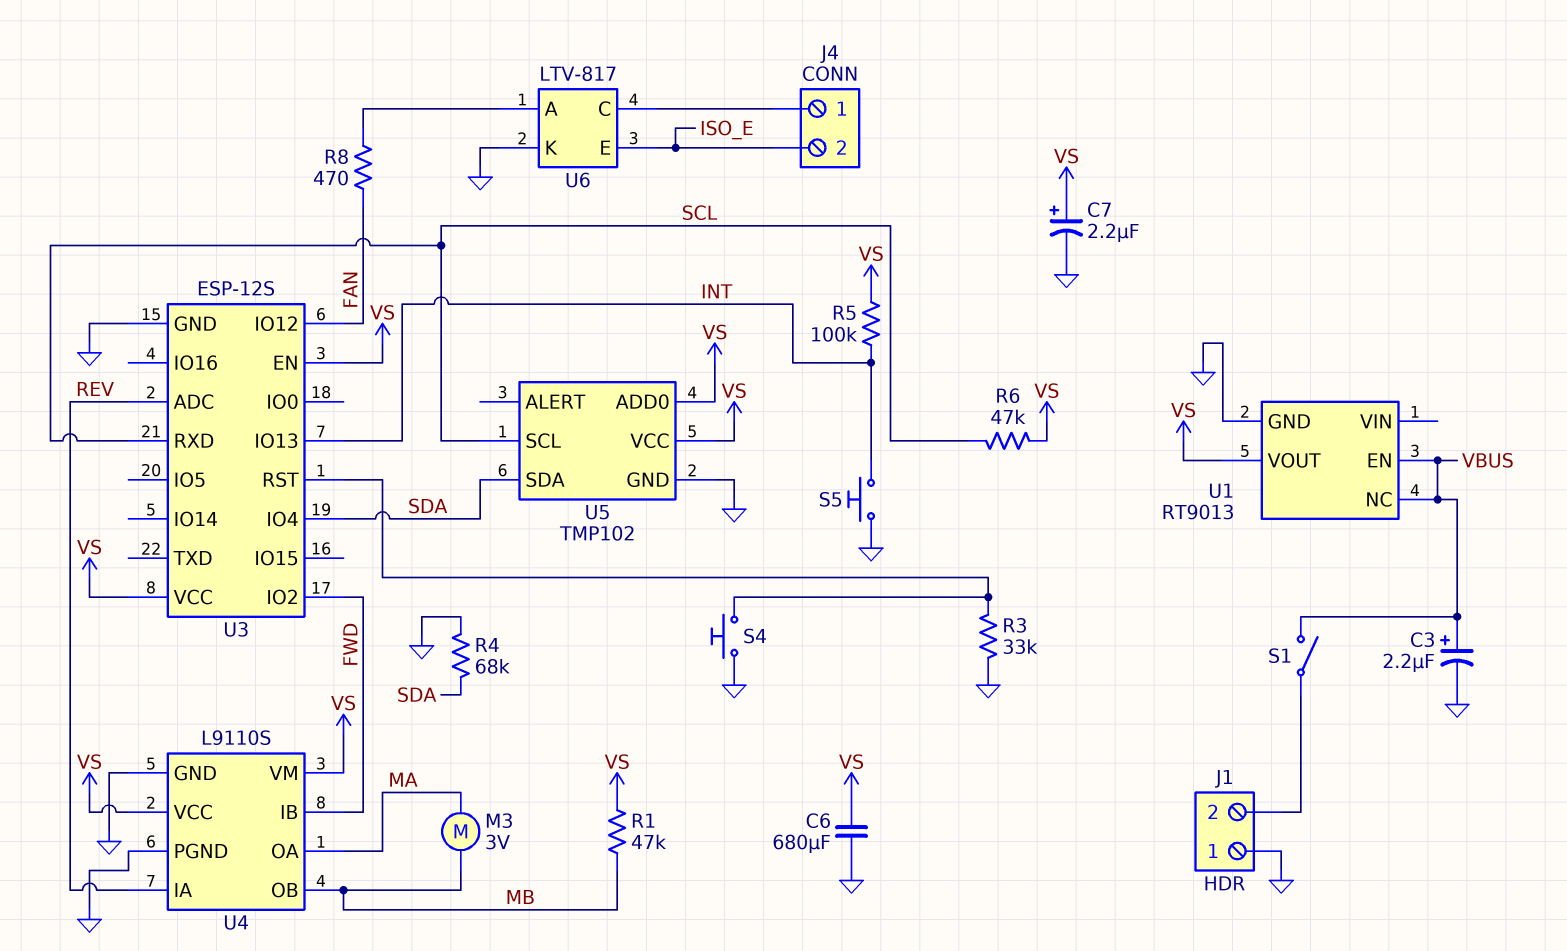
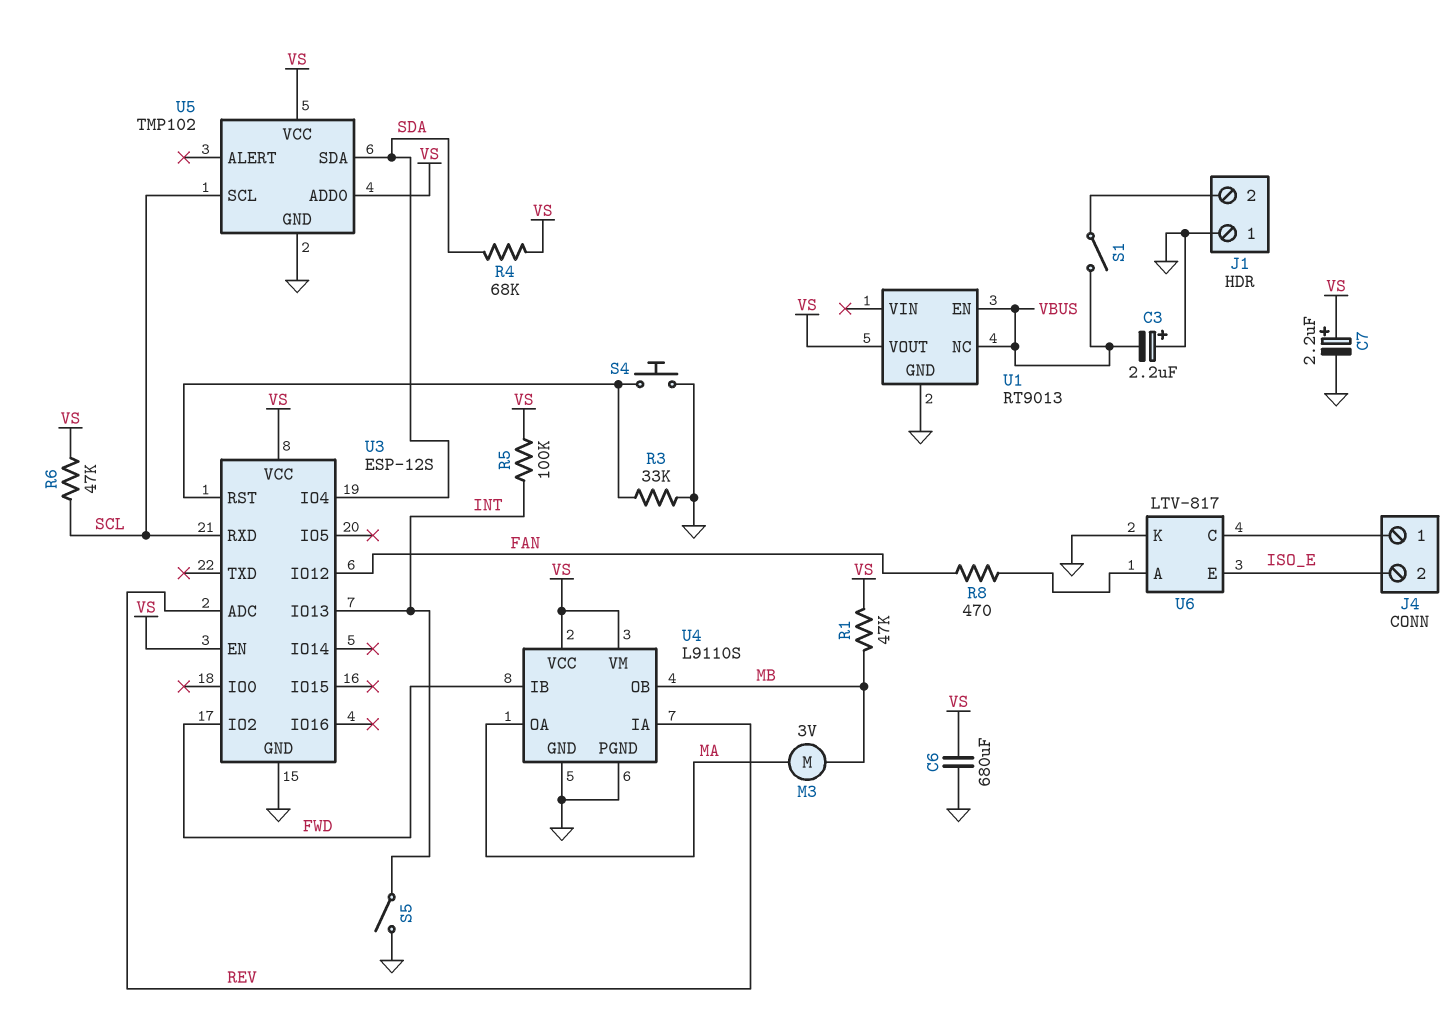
C3: 2.2uF (plus VBUS, minus GND) -> 2.2uF (plus GND, minus VBUS)
R4: 68k (GND, SDA) -> 68k (SDA, VS)
S5: button (GND, INT) -> switch (GND, INT)

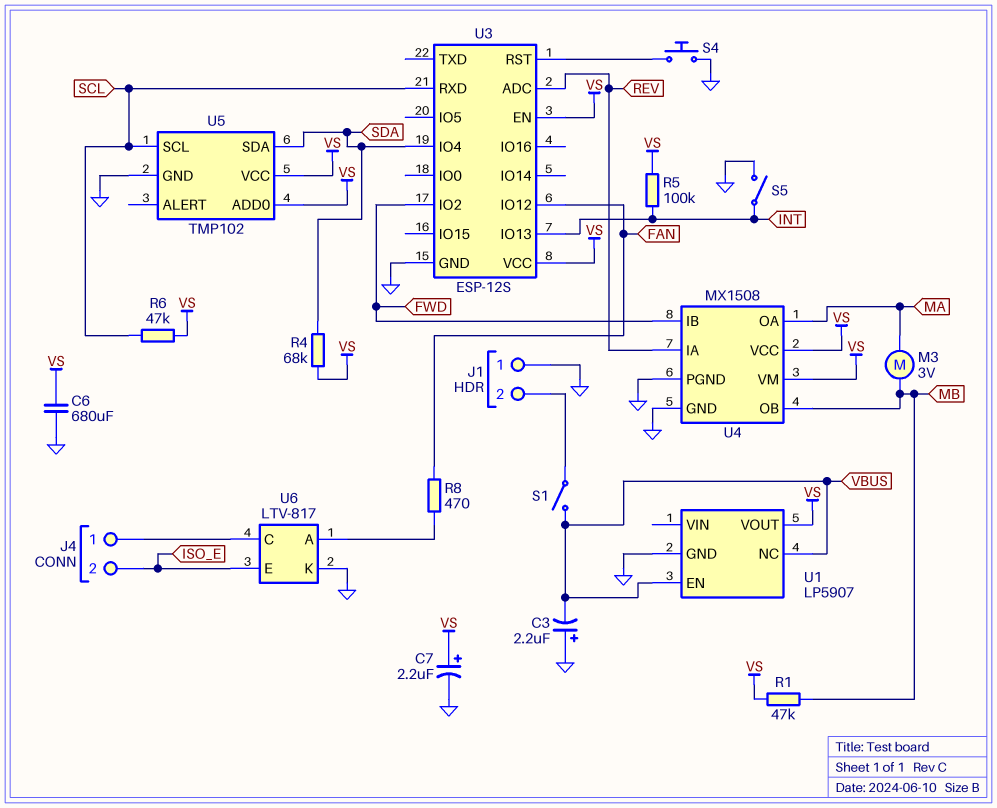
R3: 33k (GND, U3/RST) -> none
U1: RT9013 -> LP5907
U4: L9110S -> MX1508

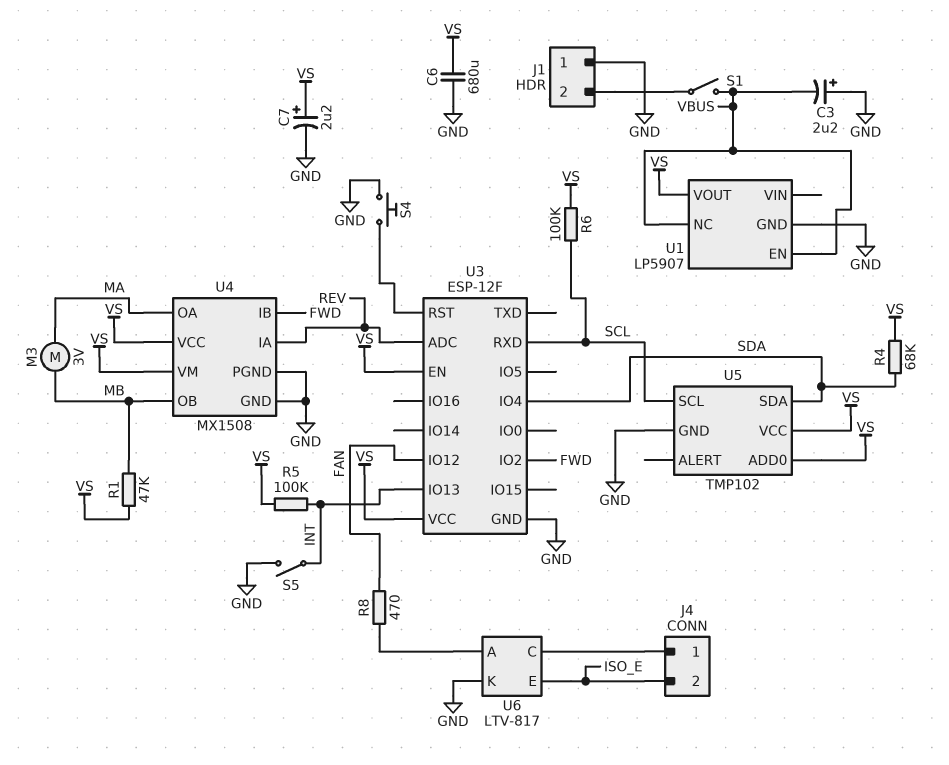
R6: 47k (SCL, VS) -> 100k (SCL, VS)
U3: ESP-12S -> ESP-12F

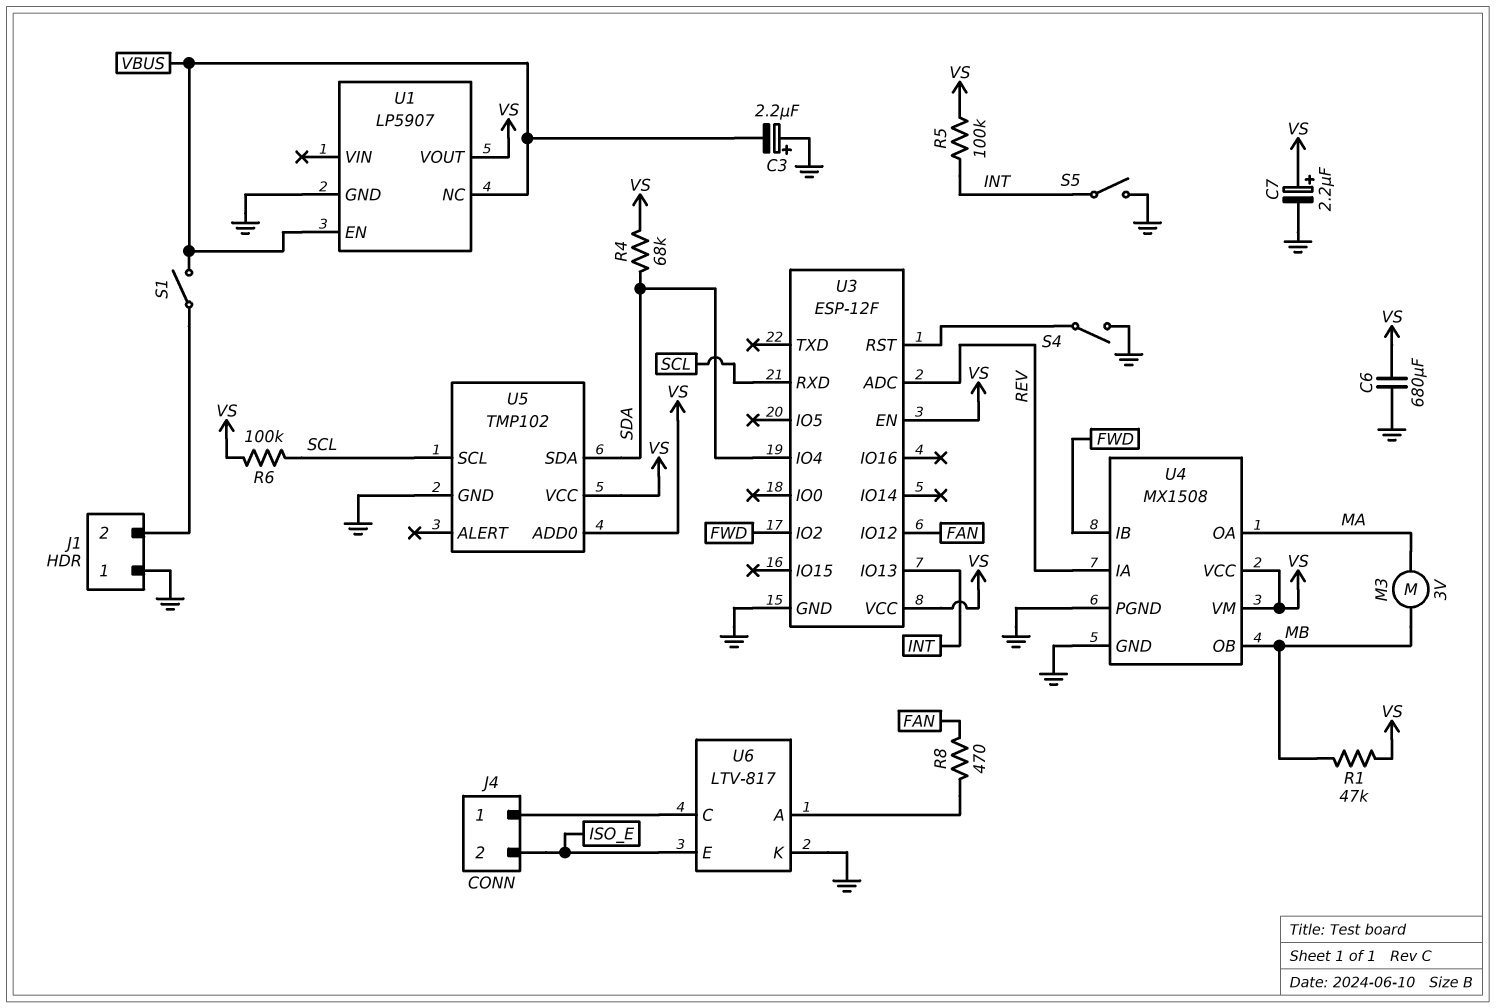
S4: button (GND, U3/RST) -> switch (GND, U3/RST)

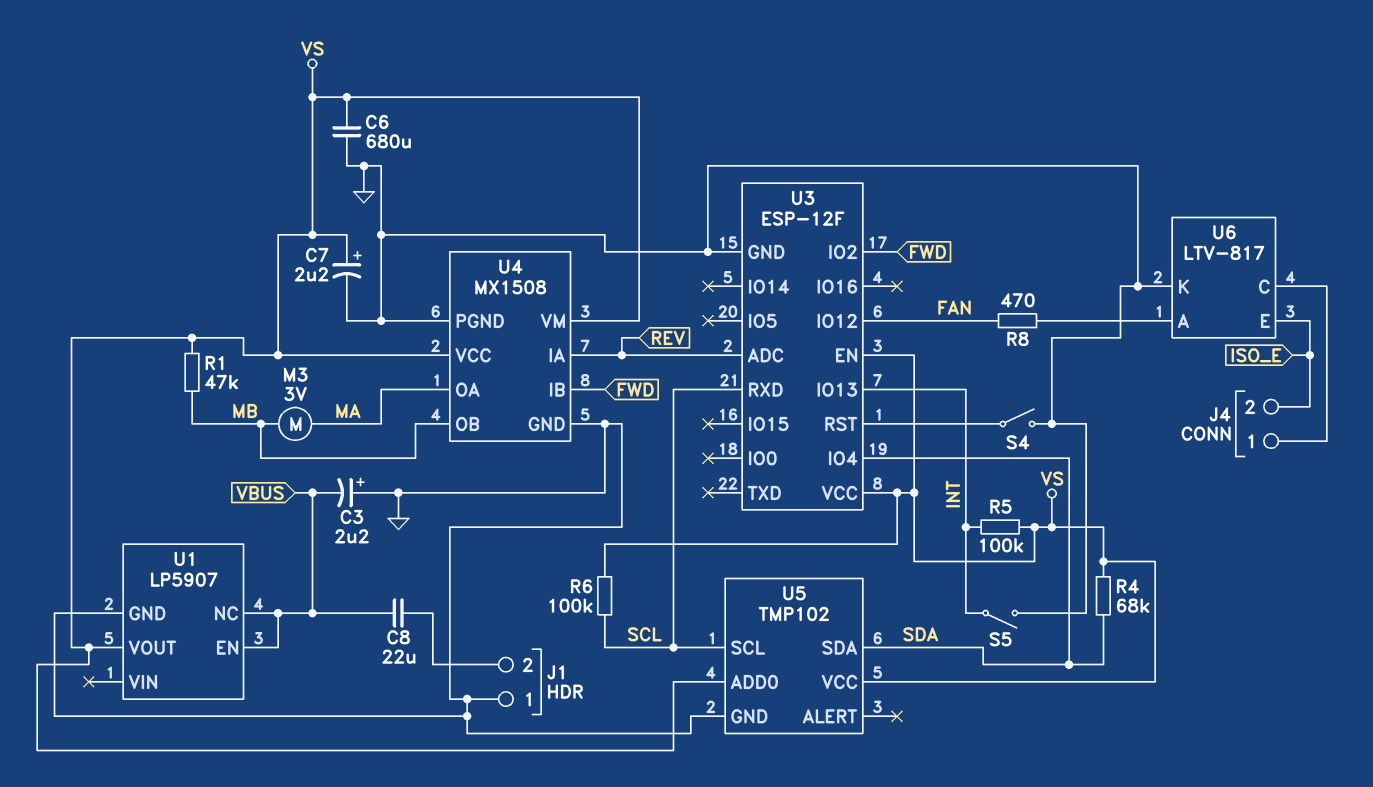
C8: none -> 22uF (J1/2, VBUS)
S1: switch (J1/2, VBUS) -> none

